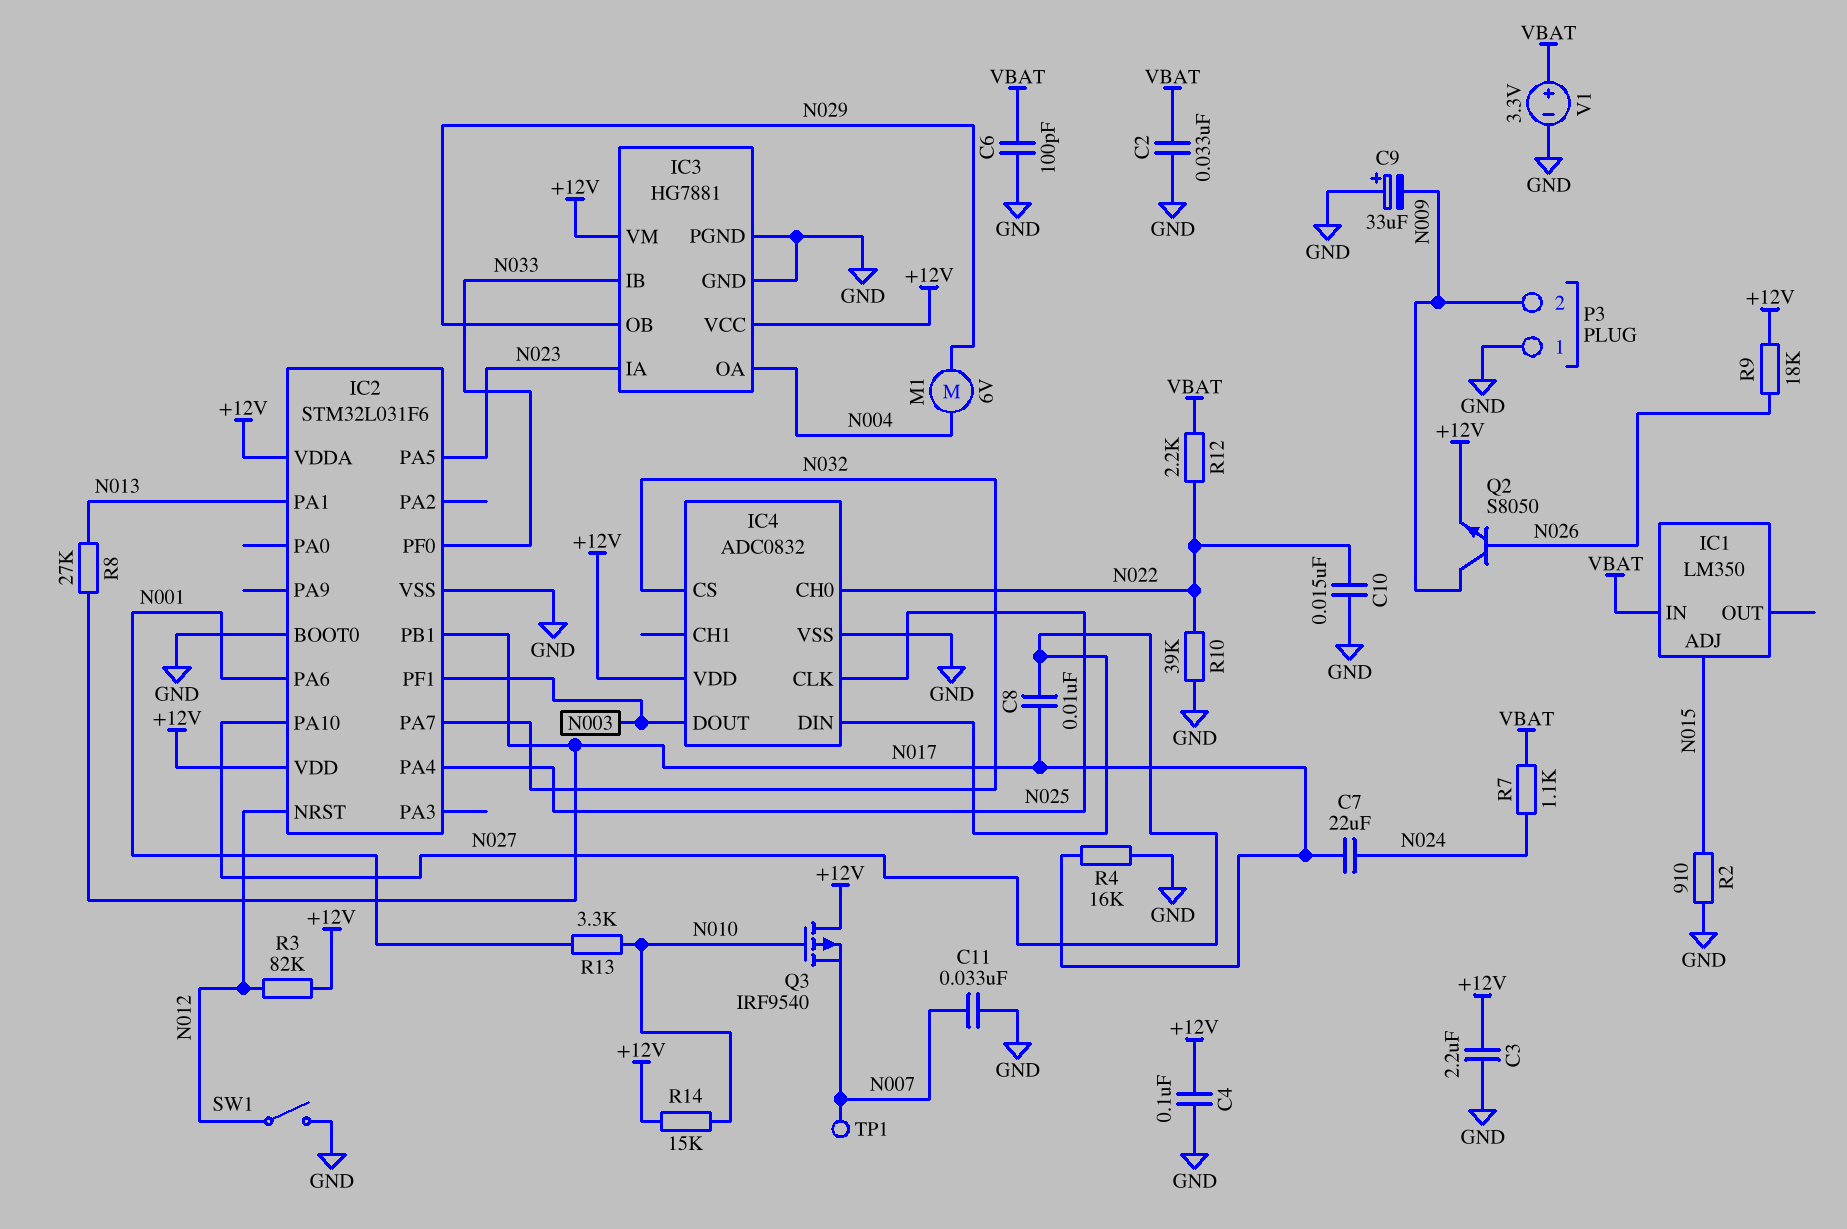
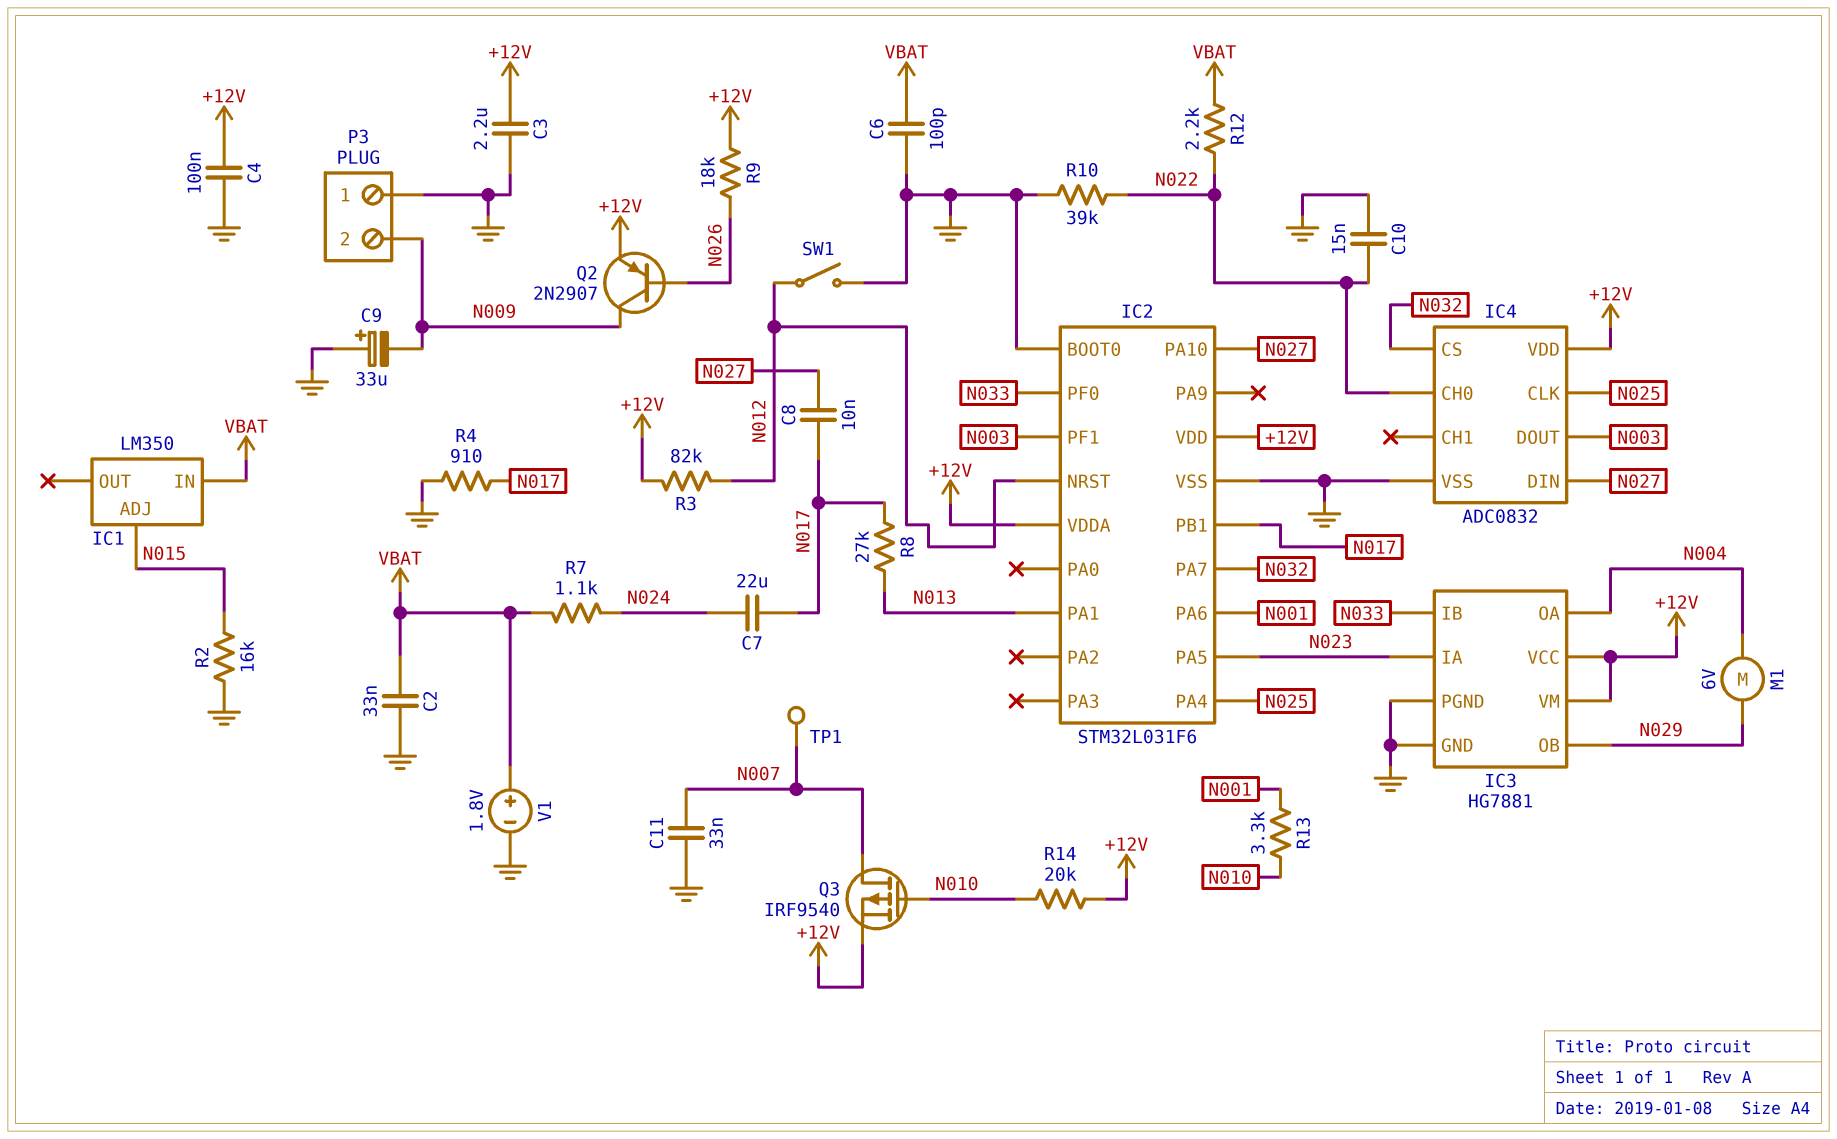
Q2: NPN S8050 (B N026, C N009, E +12V) -> PNP 2N2907 (B N026, C N009, E +12V)
Q3: PMOS IRF9540 (G N010, D +12V, S N007) -> PMOS IRF9540 (G N010, D N007, S +12V)
R2: 910 (GND, N015) -> 16k (GND, N015)
R4: 16k (GND, N017) -> 910 (GND, N017)
R14: 15k (+12V, N010) -> 20k (+12V, N010)
V1: 3.3V (plus VBAT, minus GND) -> 1.8V (plus VBAT, minus GND)

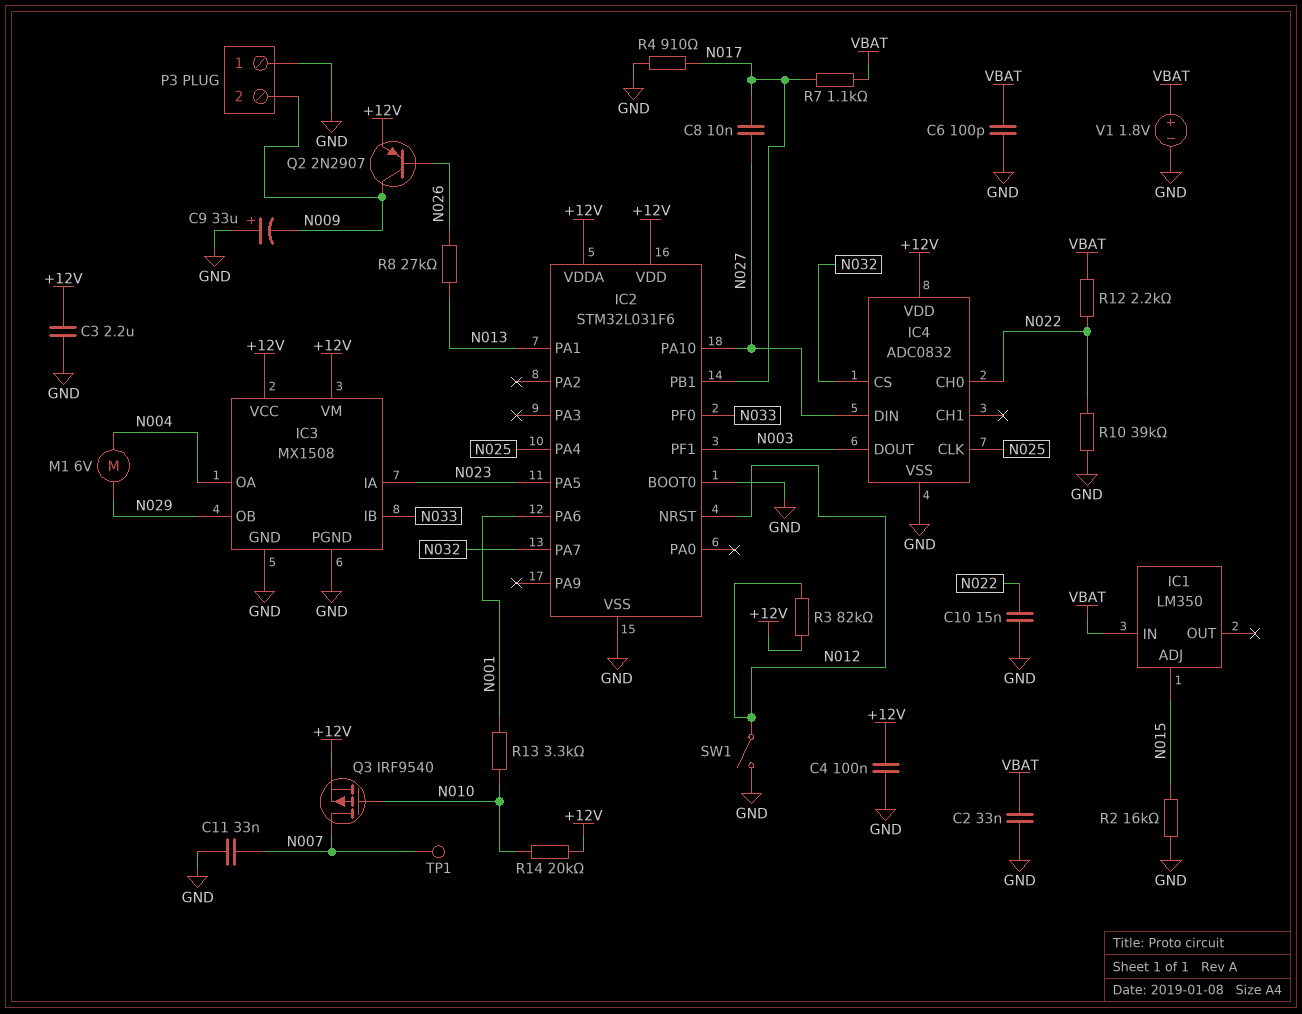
C7: 22uF (N017, N024) -> none
IC3: HG7881 -> MX1508
R7: 1.1k (N024, VBAT) -> 1.1k (N017, VBAT)
R8: 27k (N013, N017) -> 27k (N013, N026)
R9: 18k (+12V, N026) -> none

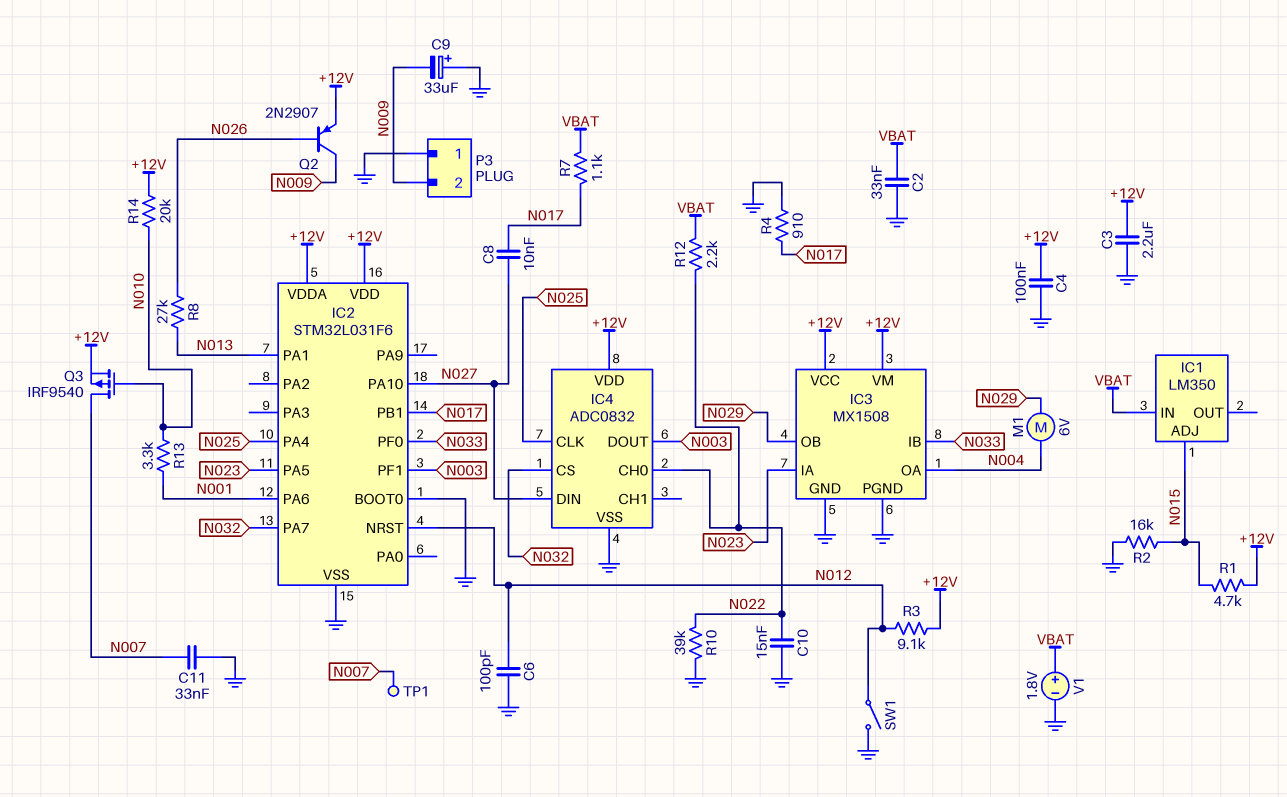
C6: 100pF (GND, VBAT) -> 100pF (GND, N012)
R1: none -> 4.7k (+12V, N015)
R3: 82k (+12V, N012) -> 9.1k (+12V, N012)

